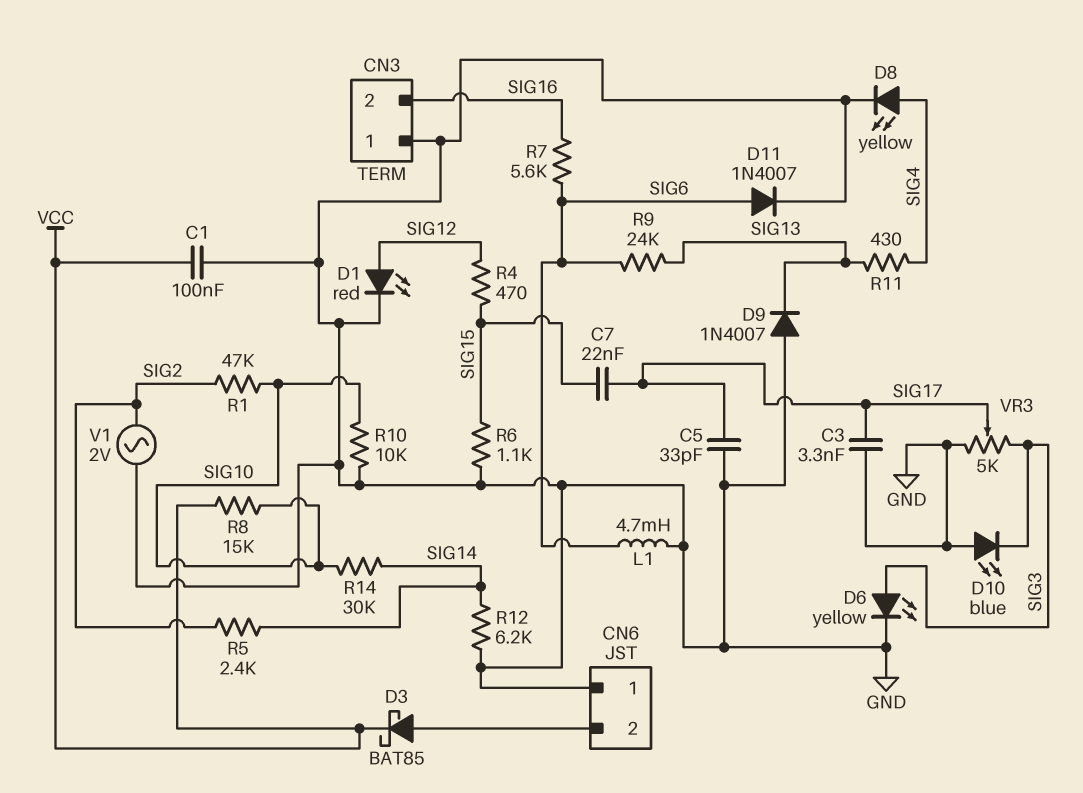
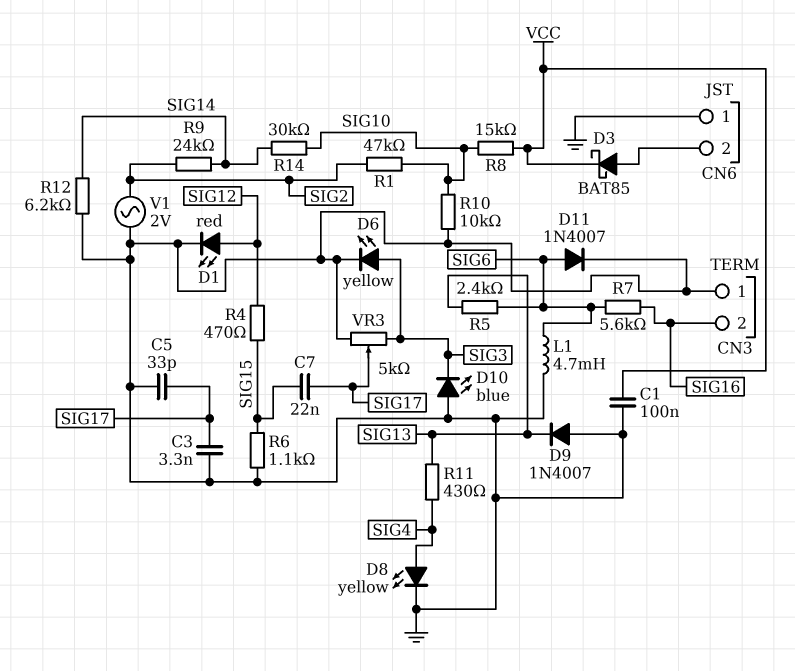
R5: 2.4k (SIG2, SIG14) -> 2.4k (SIG6, SIG13)
R9: 24k (SIG6, SIG13) -> 24k (SIG2, SIG14)

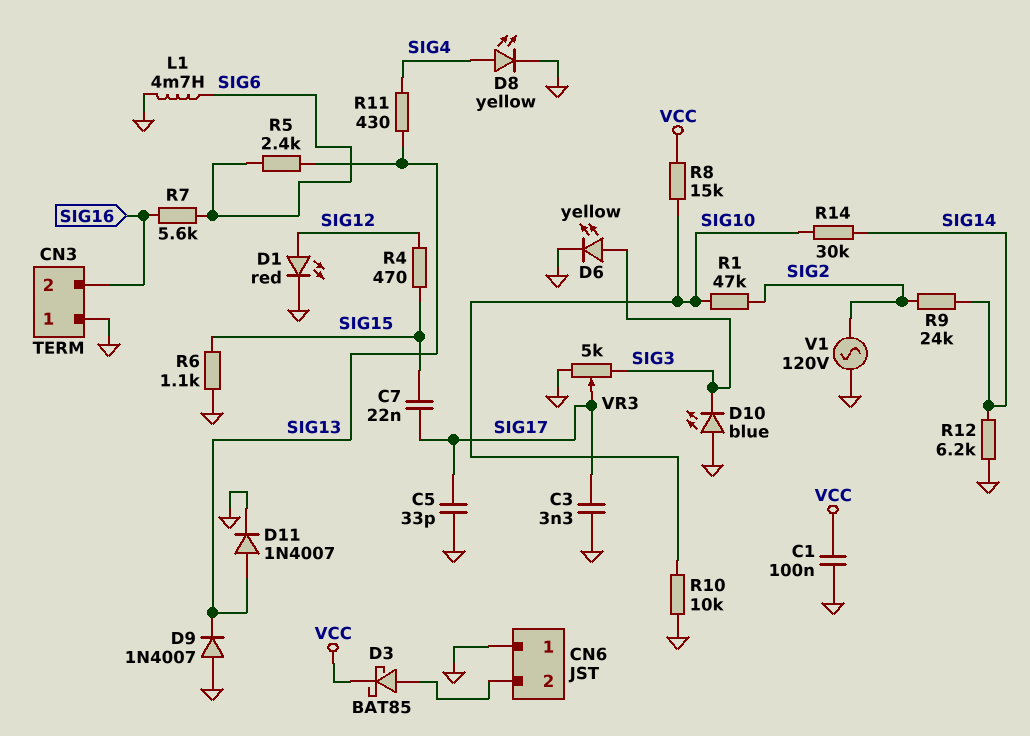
D11: diode 1N4007 (A SIG6, K GND) -> diode 1N4007 (A SIG13, K GND)
V1: AC 2V (GND, SIG2) -> AC 120V (GND, SIG2)

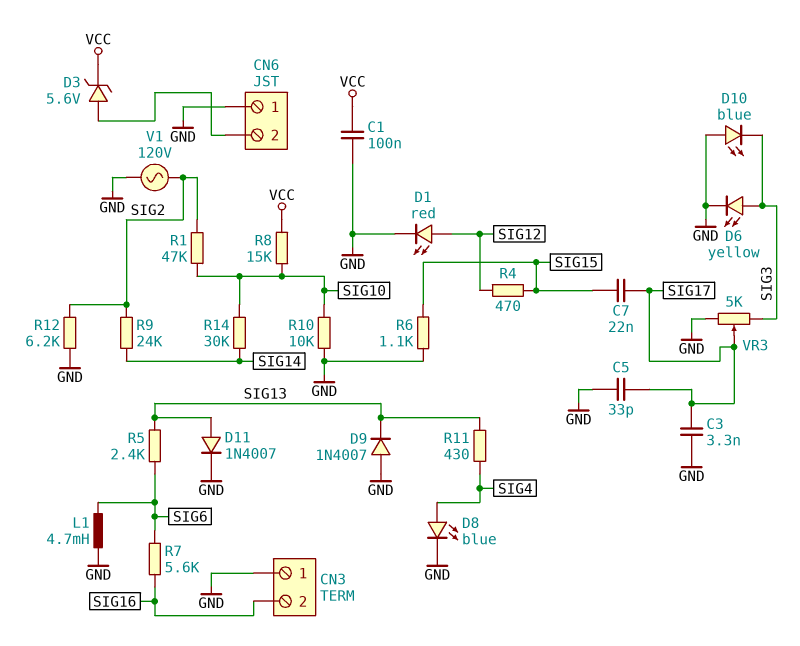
D3: schottky BAT85 (A CN6/2, K VCC) -> zener 5.6V (A CN6/2, K VCC)
D8: LED yellow (A SIG4, K GND) -> LED blue (A SIG4, K GND)
R12: 6.2k (GND, SIG14) -> 6.2k (GND, SIG2)

